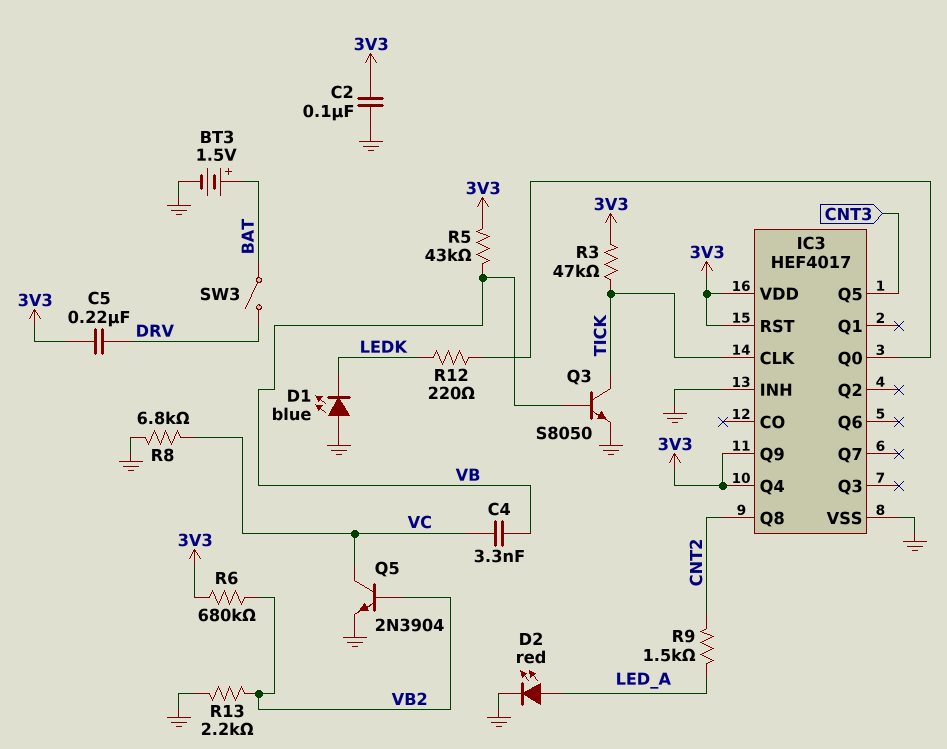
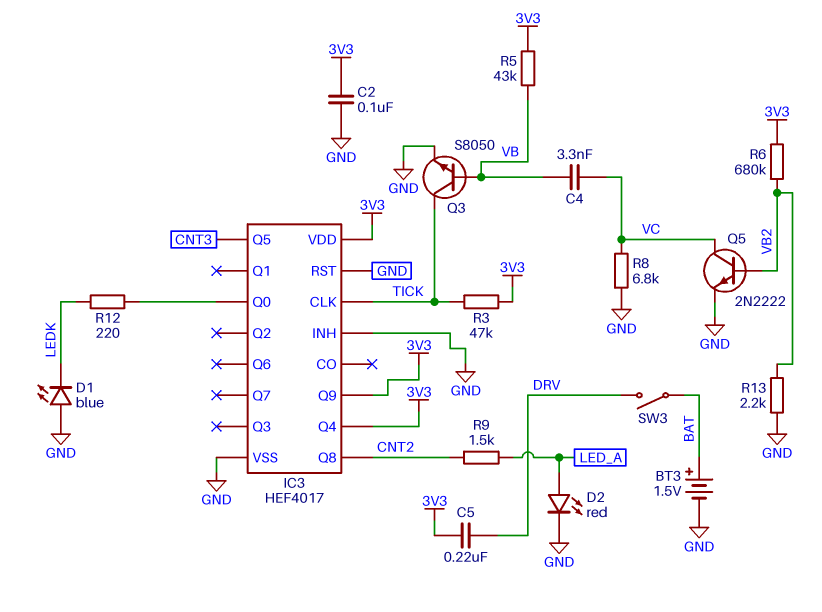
IC3 pin RST: 3V3 -> GND
Q5: NPN 2N3904 (B VB2, C VC, E GND) -> NPN 2N2222 (B VB2, C VC, E GND)

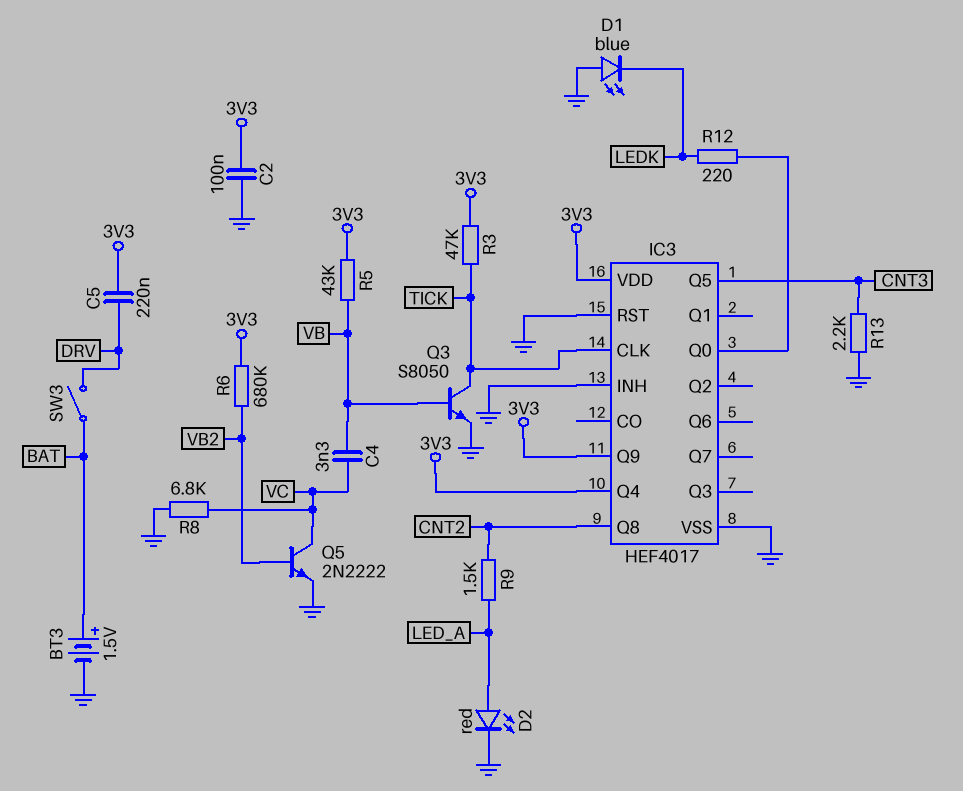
R13: 2.2k (GND, VB2) -> 2.2k (CNT3, GND)

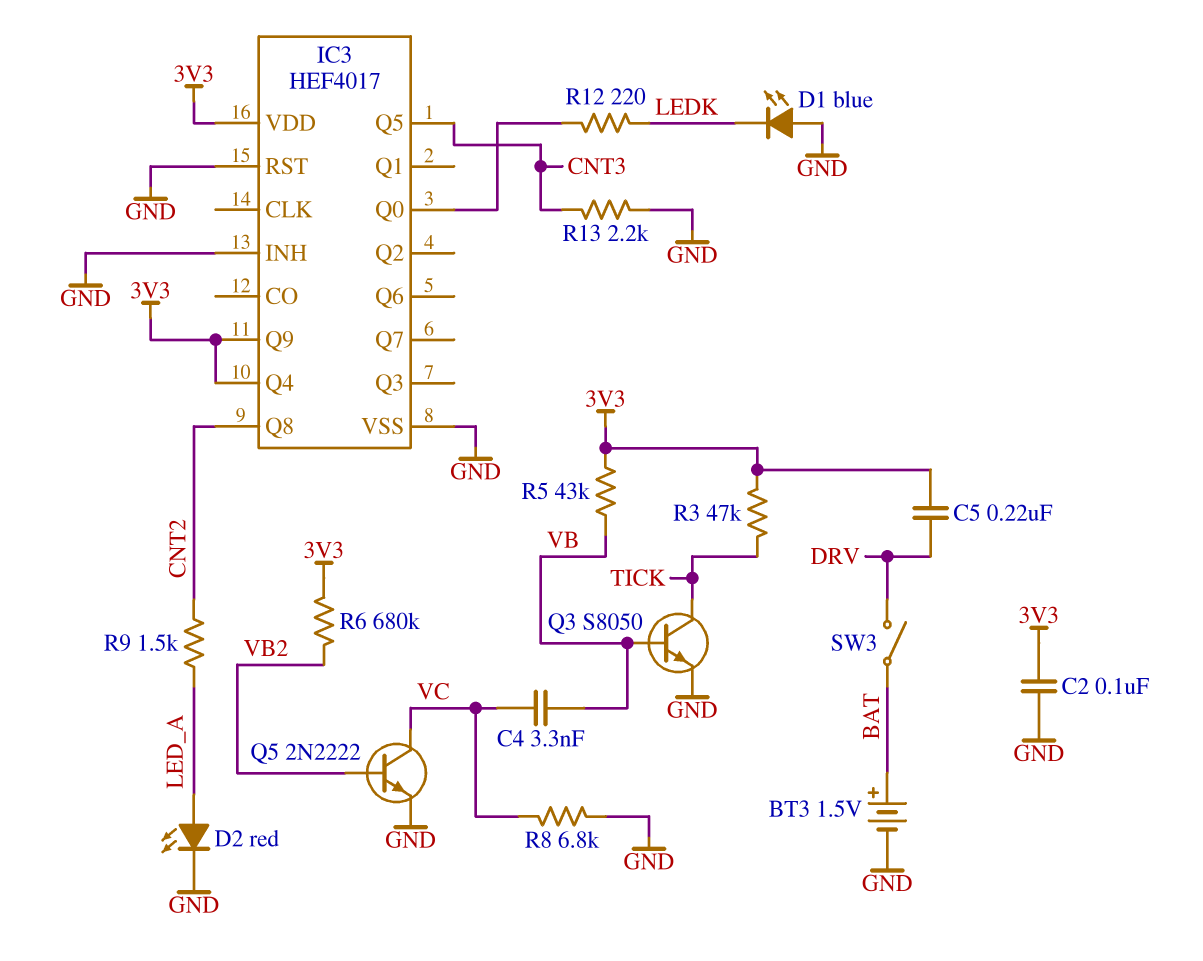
IC3 pin CLK: TICK -> none

